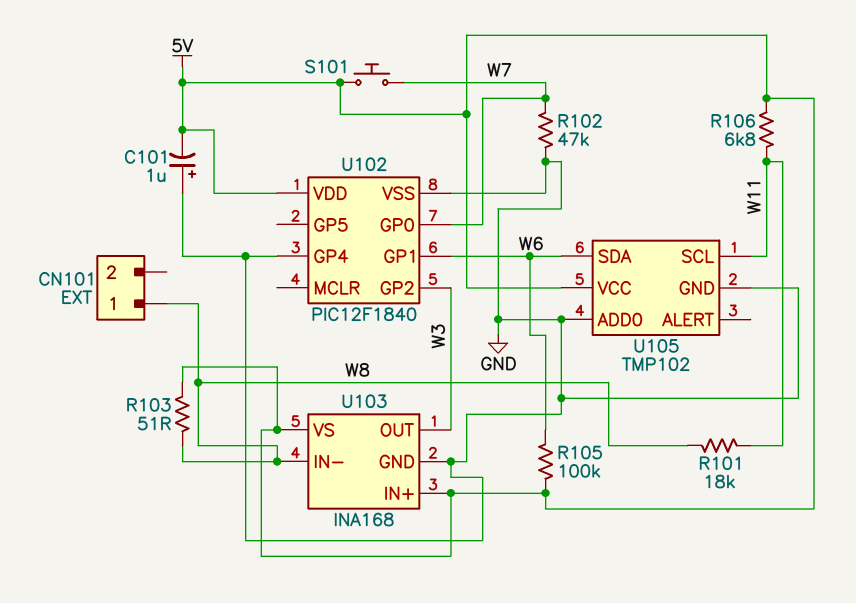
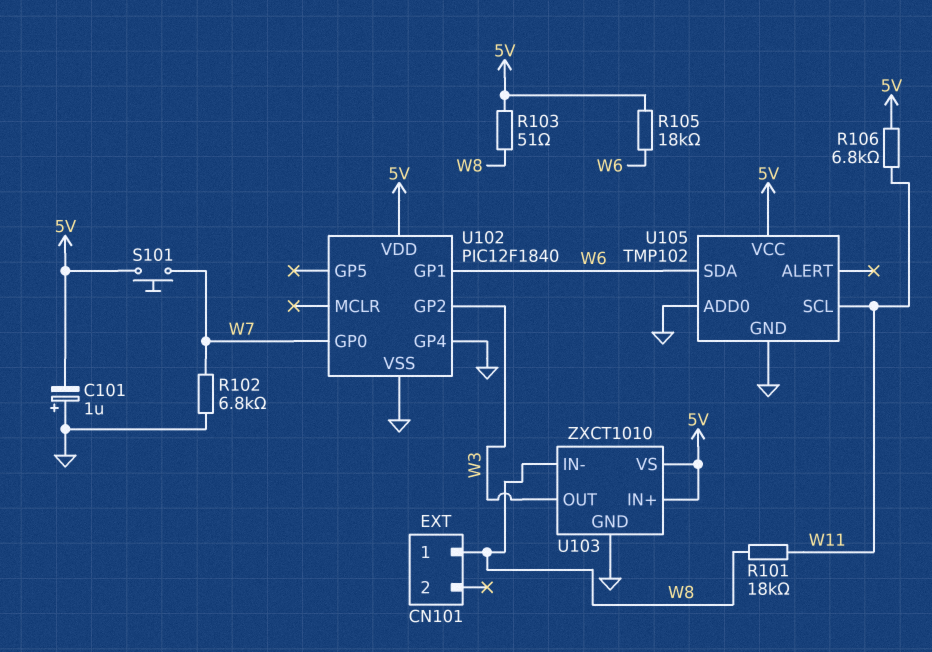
R102: 47k (GND, W7) -> 6.8k (GND, W7)
R105: 100k (5V, W6) -> 18k (5V, W6)
U103: INA168 -> ZXCT1010

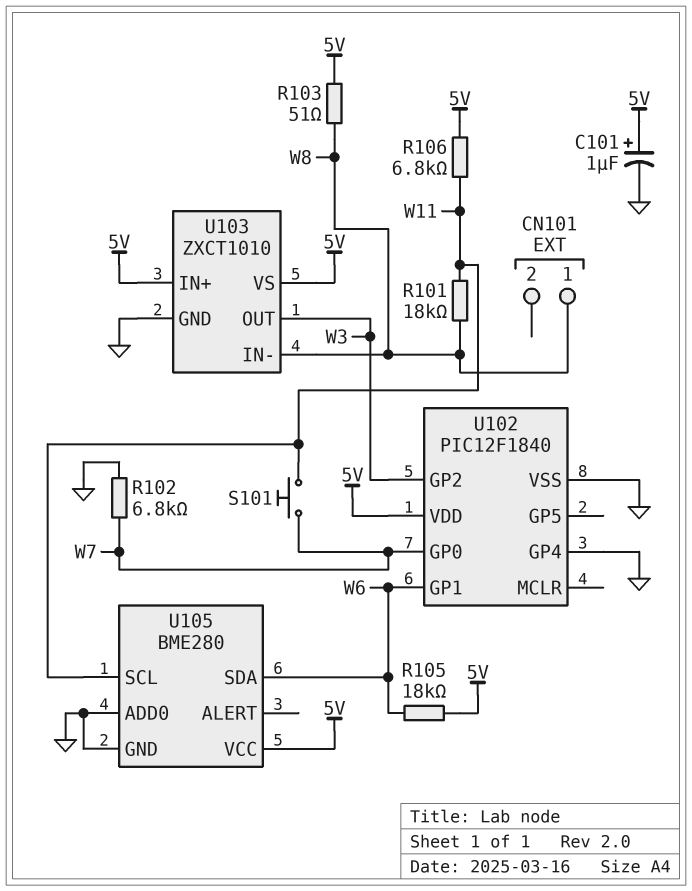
C101: 1uF (plus GND, minus 5V) -> 1uF (plus 5V, minus GND)
S101: button (5V, W7) -> button (W7, W11)
U105: TMP102 -> BME280

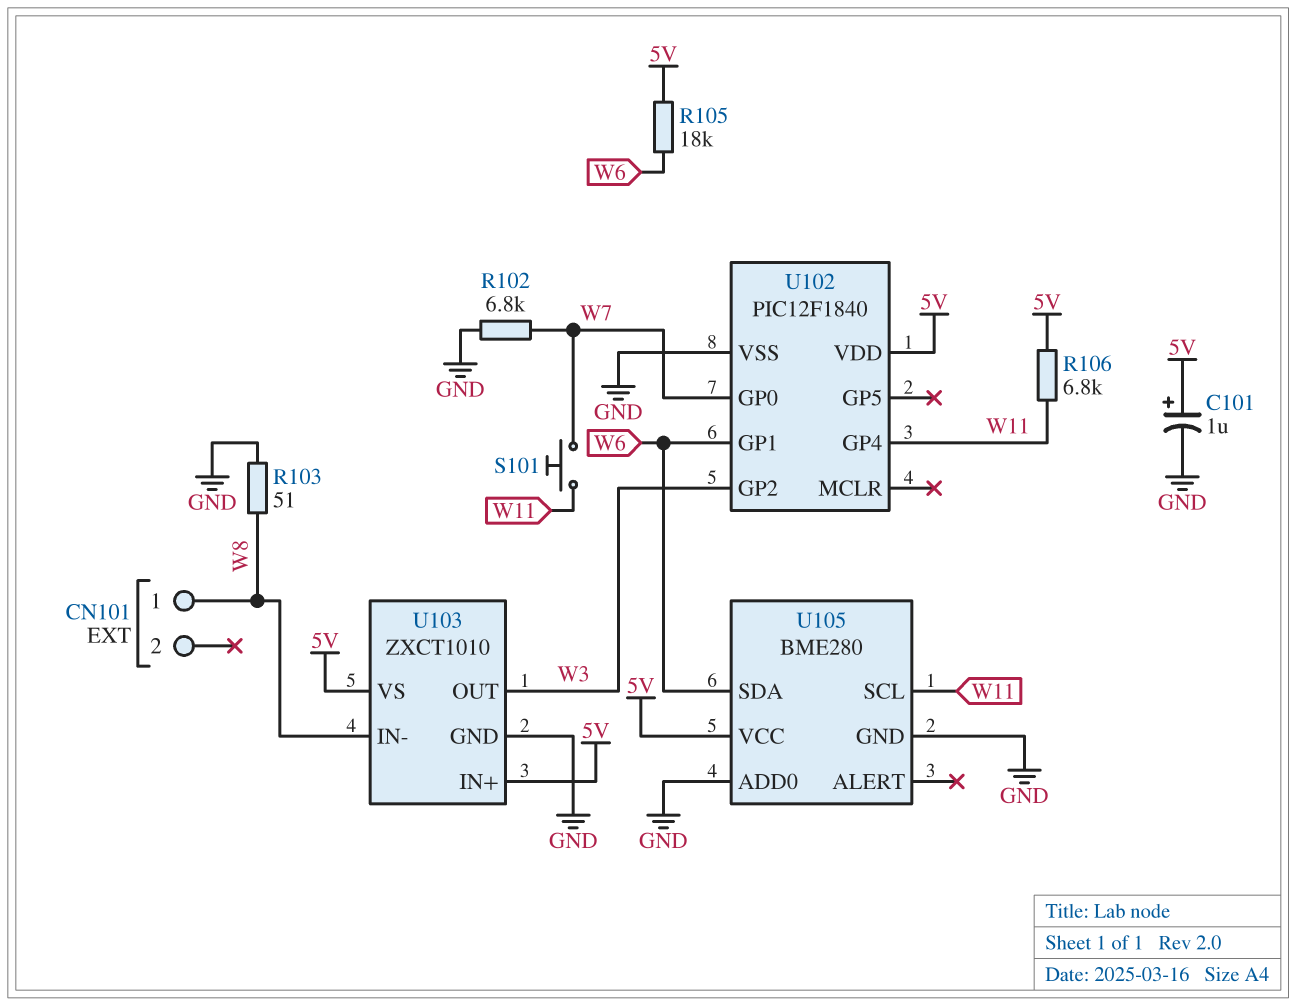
R101: 18k (W8, W11) -> none
R103: 51 (5V, W8) -> 51 (GND, W8)
U102 pin GP4: GND -> W11

